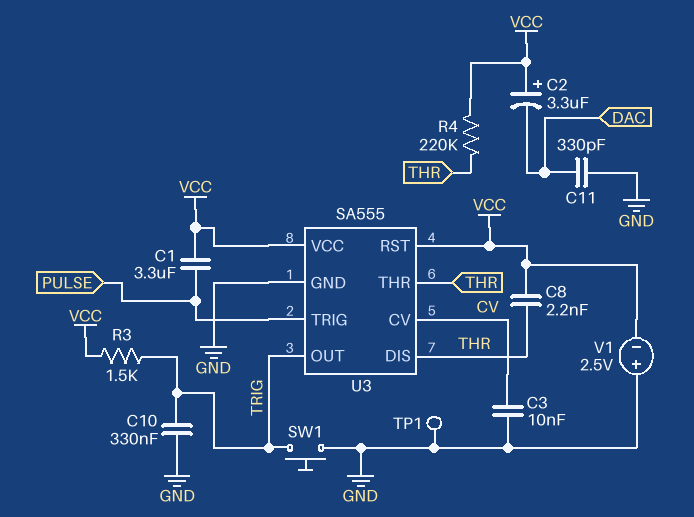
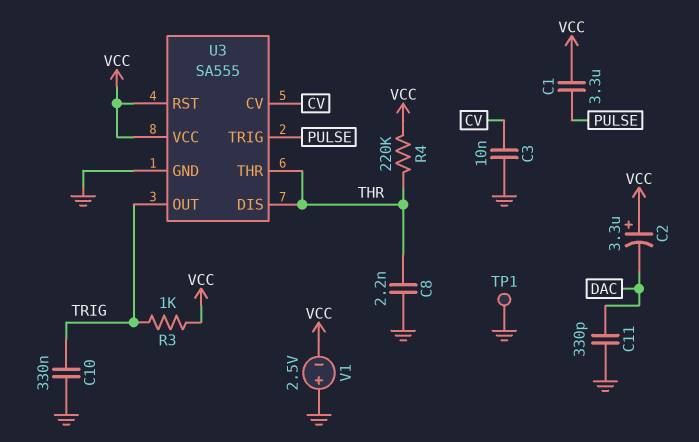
C8: 2.2nF (THR, VCC) -> 2.2nF (GND, THR)
R3: 1.5k (TRIG, VCC) -> 1k (TRIG, VCC)
SW1: button (GND, TRIG) -> none

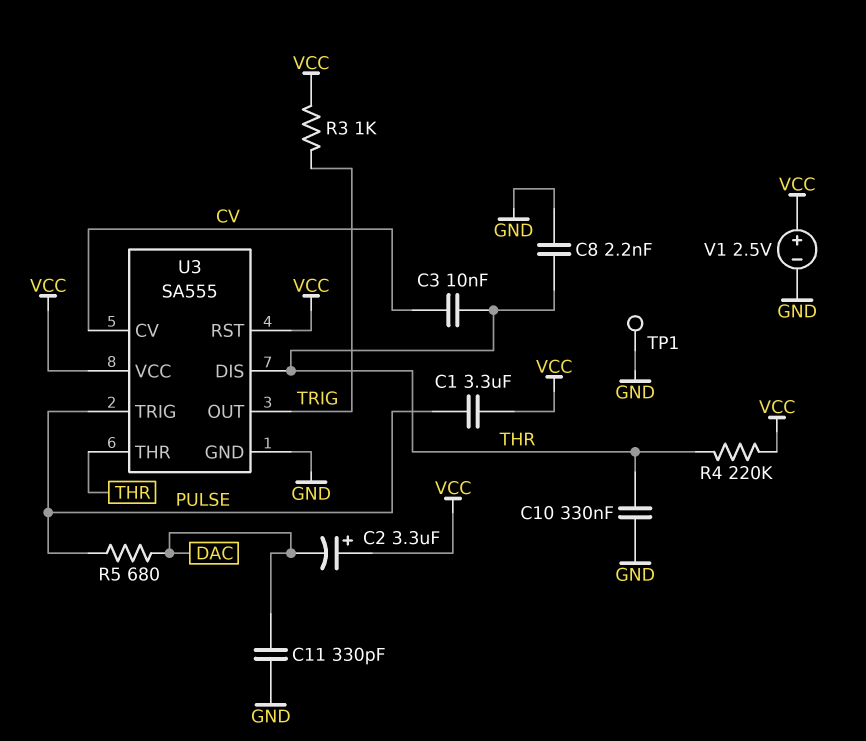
C3: 10nF (CV, GND) -> 10nF (CV, THR)
C10: 330nF (GND, TRIG) -> 330nF (GND, THR)
R5: none -> 680 (DAC, PULSE)
V1: 2.5V (plus GND, minus VCC) -> 2.5V (plus VCC, minus GND)

